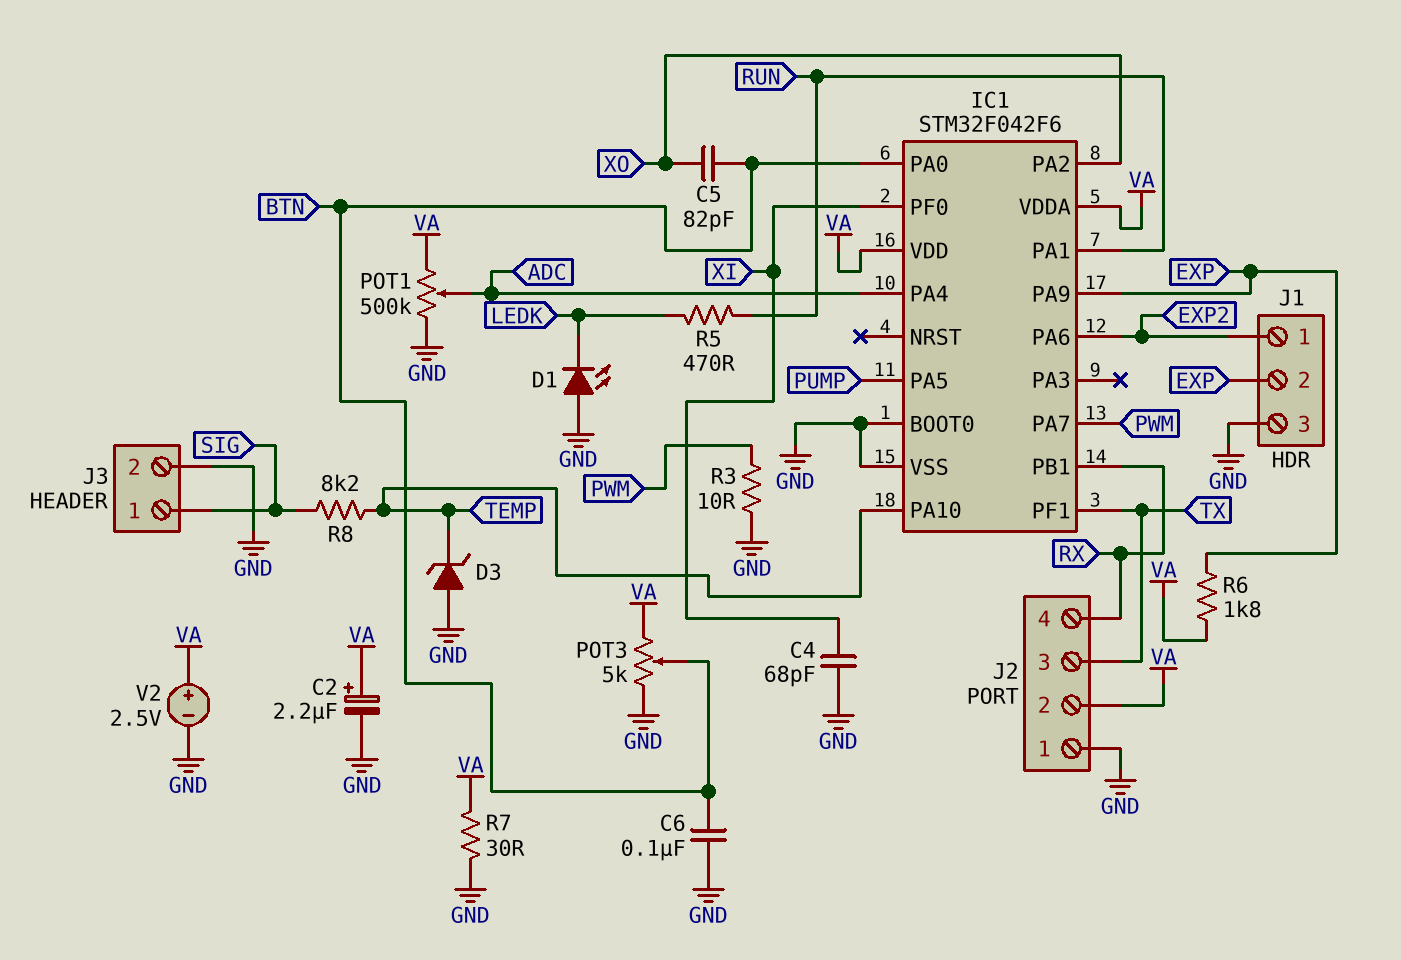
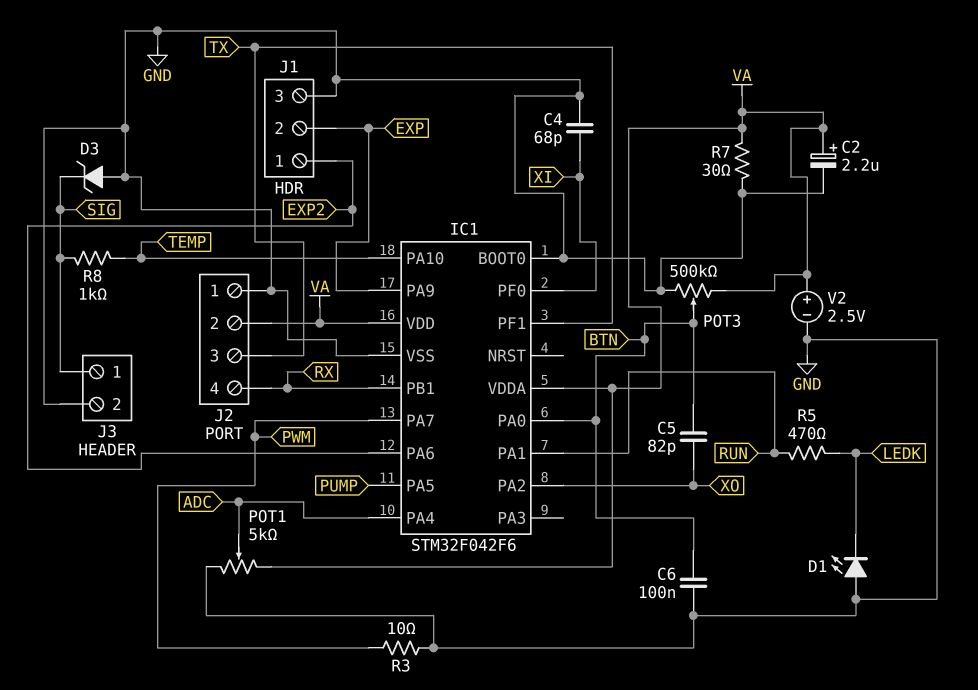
D3: zener (A GND, K TEMP) -> zener (A GND, K SIG)
POT1: 500k (GND, VA, wiper ADC) -> 5k (GND, VA, wiper ADC)
POT3: 5k (GND, VA, wiper BTN) -> 500k (GND, VA, wiper BTN)
R6: 1.8k (EXP, VA) -> none
R8: 8.2k (SIG, TEMP) -> 1k (SIG, TEMP)

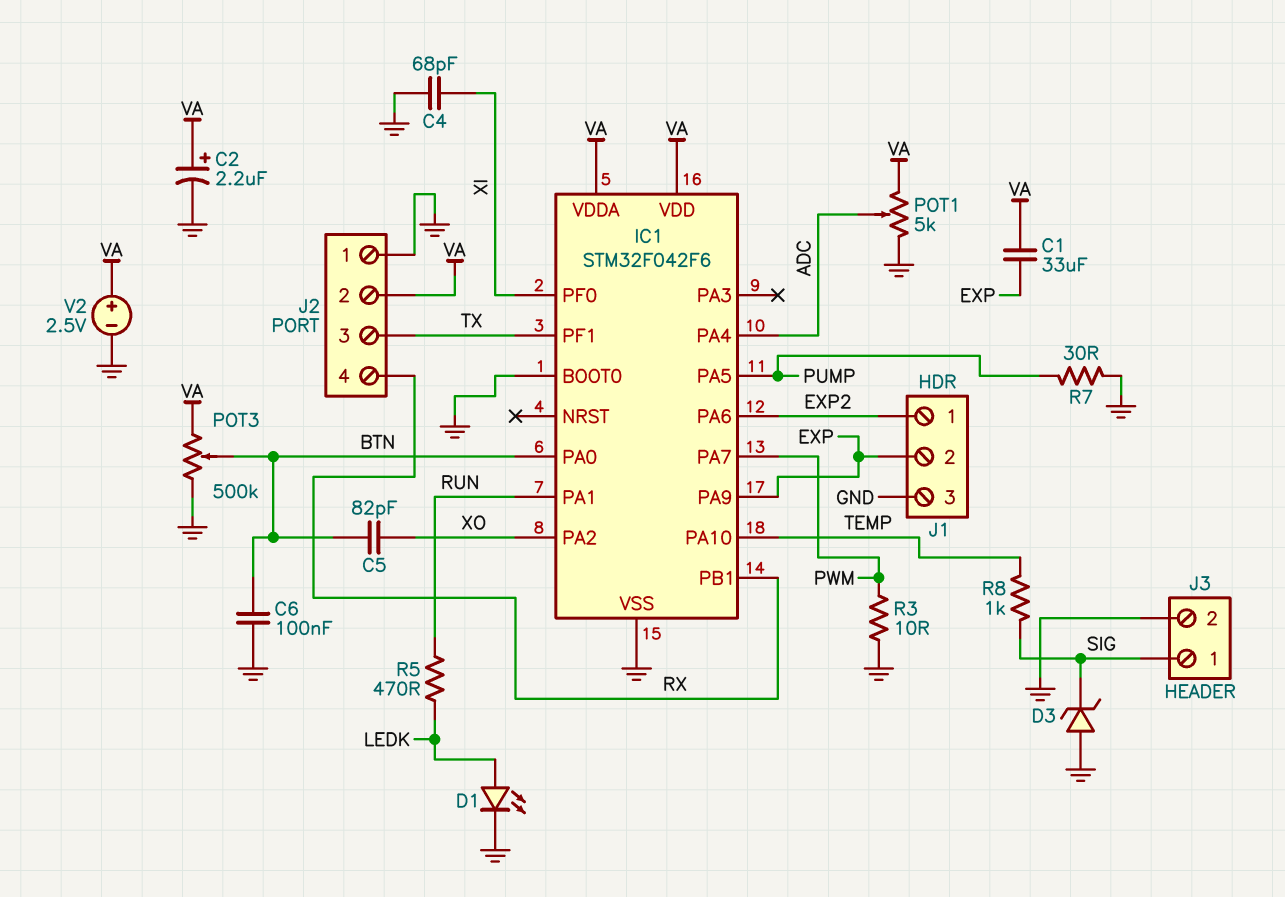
C1: none -> 33uF (EXP, VA)
D1: LED (A GND, K LEDK) -> LED (A LEDK, K GND)
R7: 30 (GND, VA) -> 30 (GND, PUMP)

